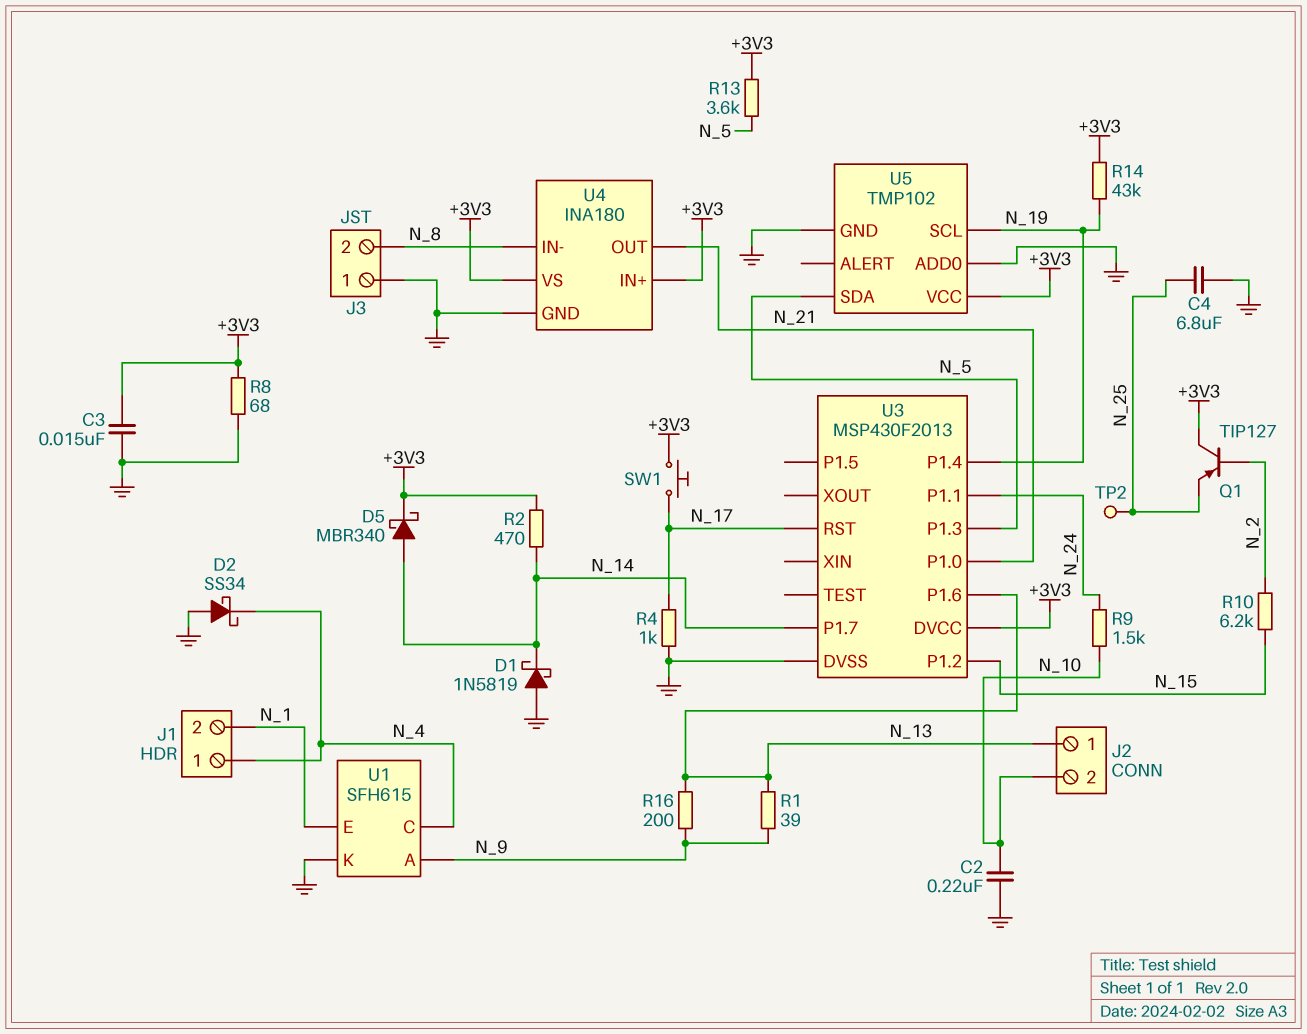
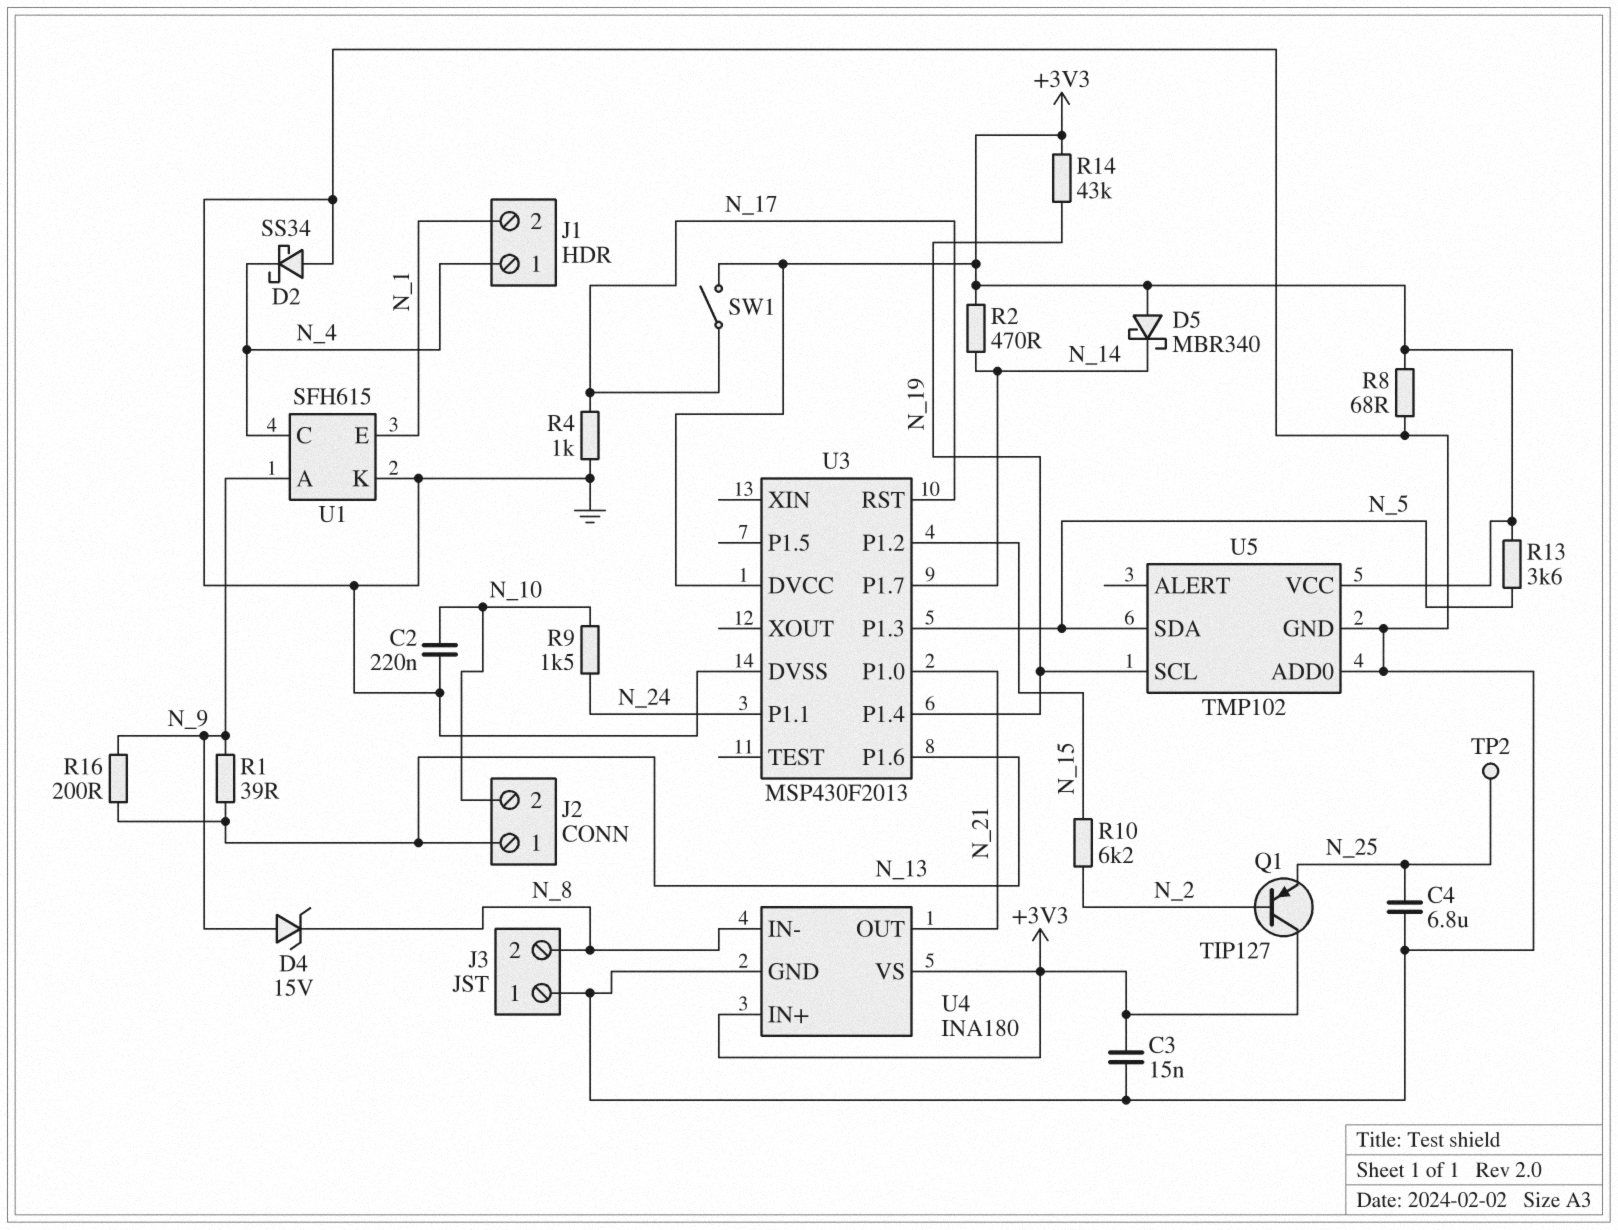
D1: schottky 1N5819 (A GND, K N_14) -> none
D4: none -> zener 15V (A N_9, K N_8)
D5: schottky MBR340 (A N_14, K +3V3) -> schottky MBR340 (A +3V3, K N_14)
SW1: button (+3V3, N_17) -> switch (+3V3, N_17)

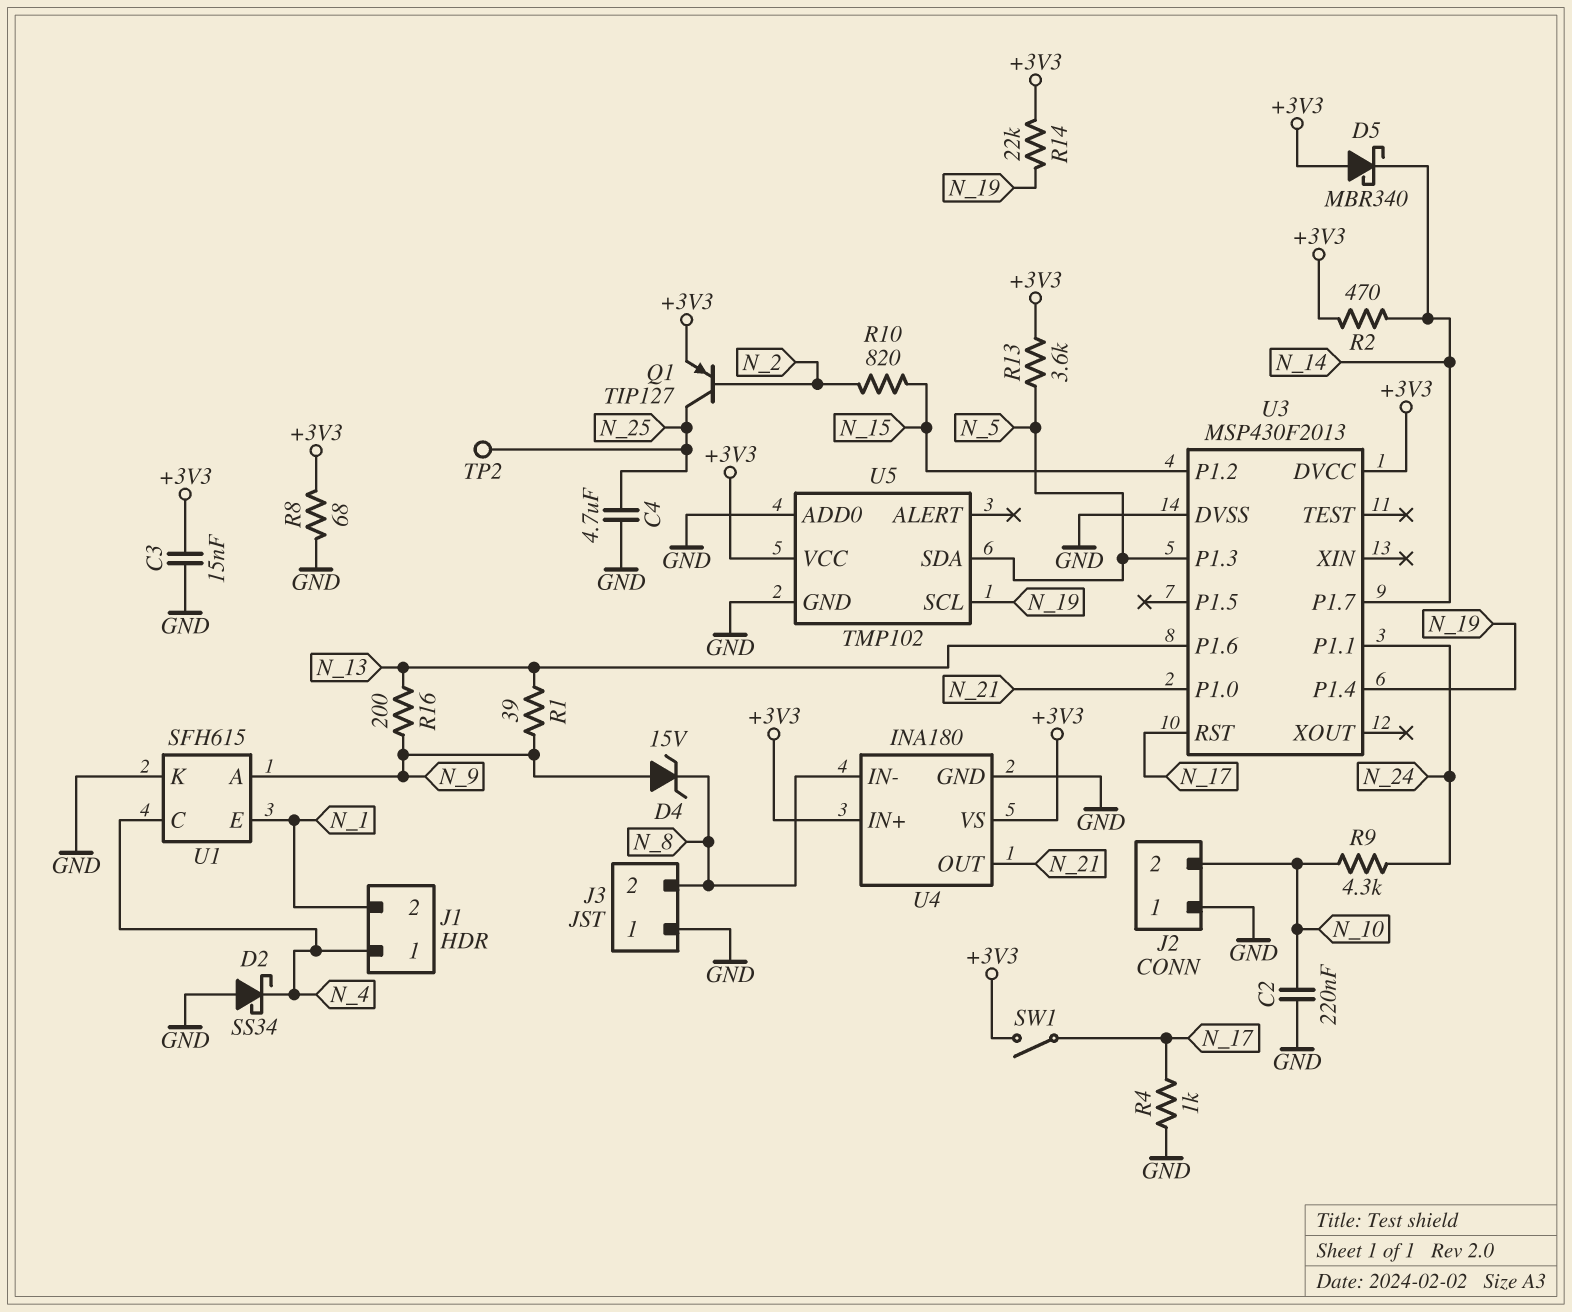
C4: 6.8uF (GND, N_25) -> 4.7uF (GND, N_25)
J2 pin 1: N_13 -> GND
Q1: PNP TIP127 (B N_2, C +3V3, E N_25) -> PNP TIP127 (B N_2, C N_25, E +3V3)
R9: 1.5k (N_10, N_24) -> 4.3k (N_10, N_24)
R10: 6.2k (N_2, N_15) -> 820 (N_2, N_15)
R14: 43k (+3V3, N_19) -> 22k (+3V3, N_19)

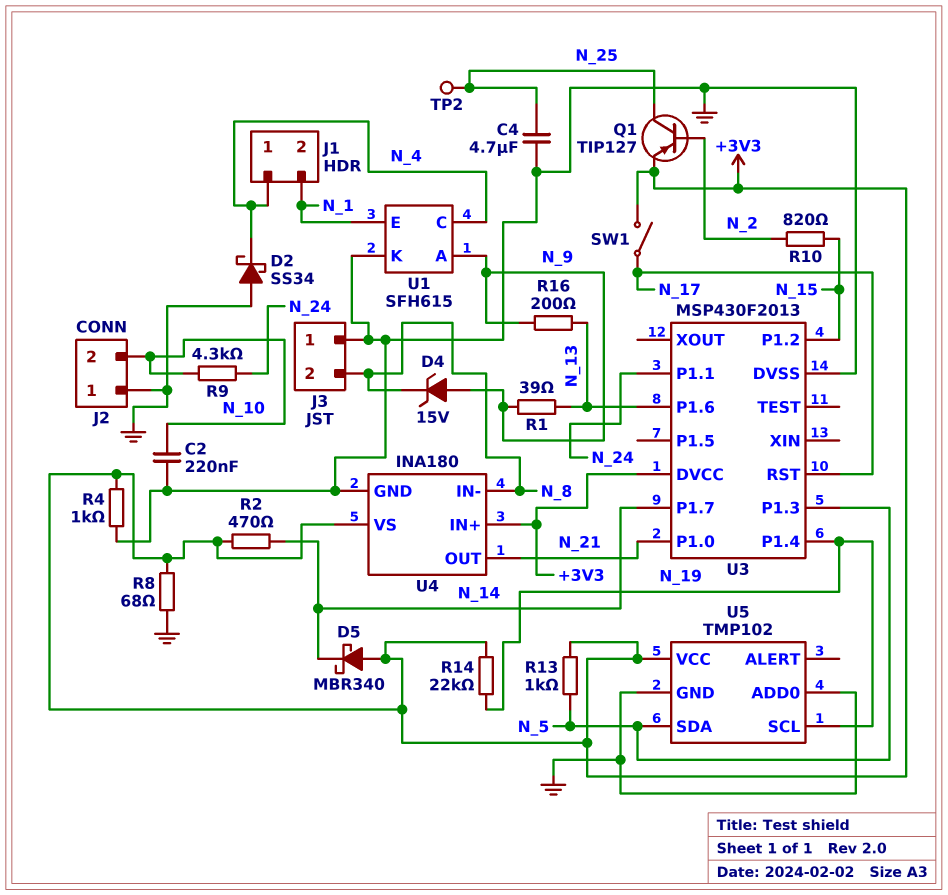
C3: 15nF (+3V3, GND) -> none
R4: 1k (GND, N_17) -> 1k (+3V3, GND)
R13: 3.6k (+3V3, N_5) -> 1k (+3V3, N_5)

